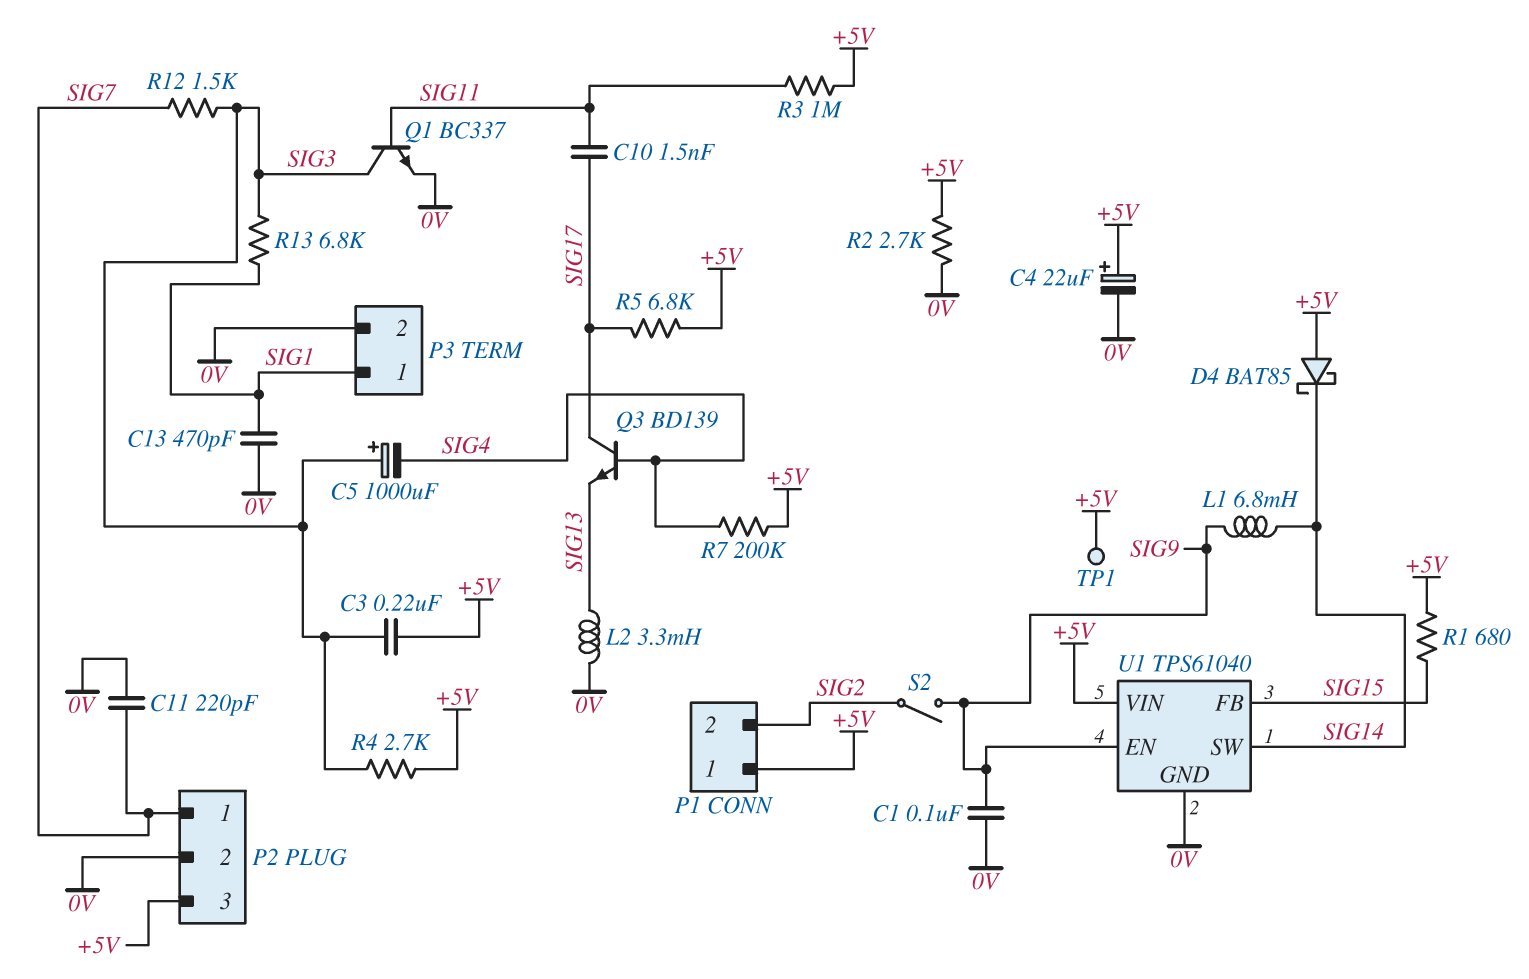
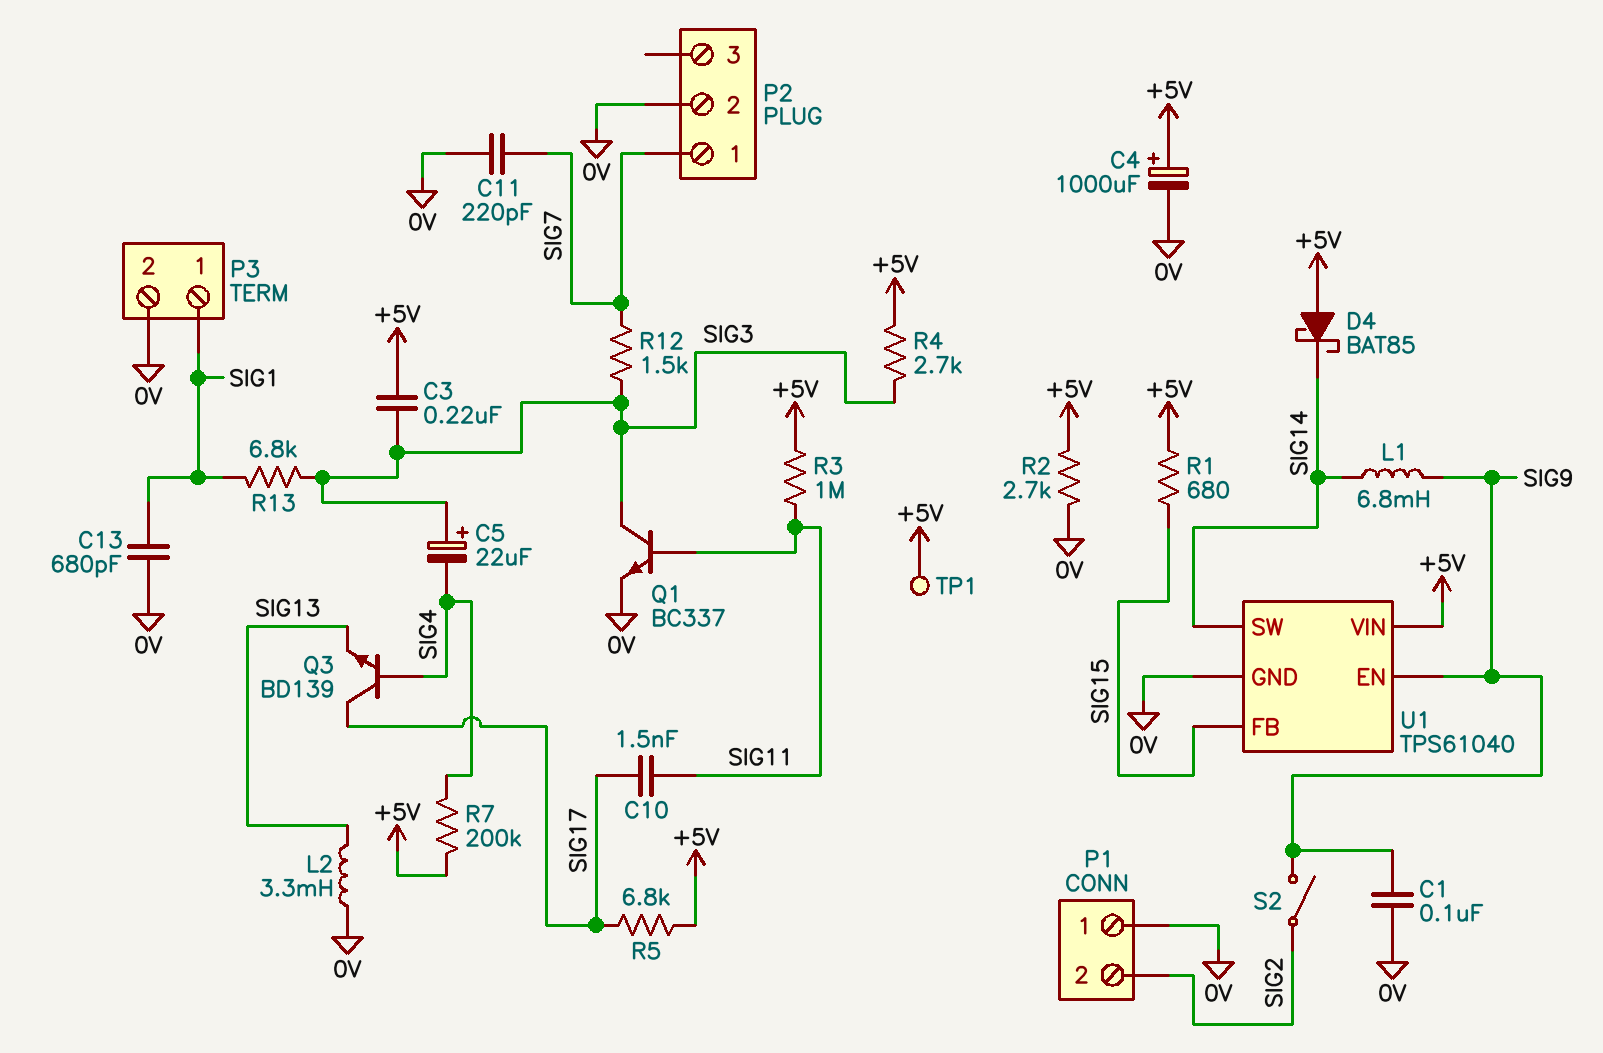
C4: 22uF (plus +5V, minus 0V) -> 1000uF (plus +5V, minus 0V)
C5: 1000uF (plus SIG3, minus SIG4) -> 22uF (plus SIG3, minus SIG4)
C13: 470pF (0V, SIG1) -> 680pF (0V, SIG1)
P1 pin 1: +5V -> 0V
P2 pin 3: +5V -> none

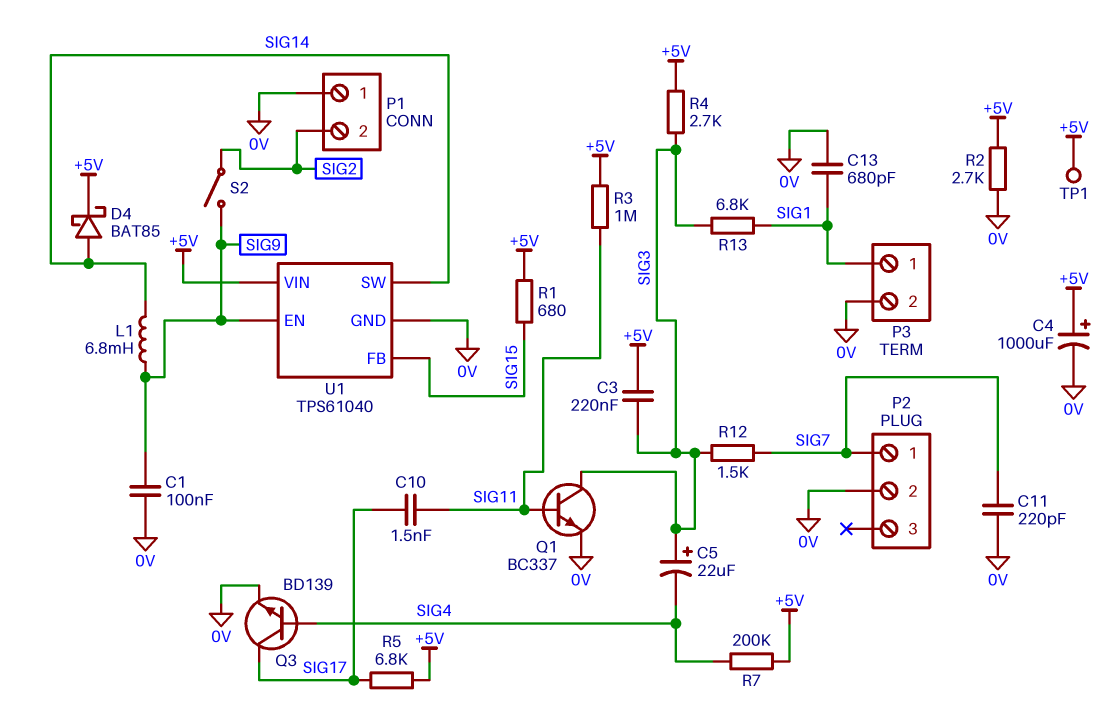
D4: schottky BAT85 (A +5V, K SIG14) -> schottky BAT85 (A SIG14, K +5V)
L2: 3.3mH (0V, SIG13) -> none
Q3: NPN BD139 (B SIG4, C SIG17, E SIG13) -> NPN BD139 (B SIG4, C SIG17, E 0V)

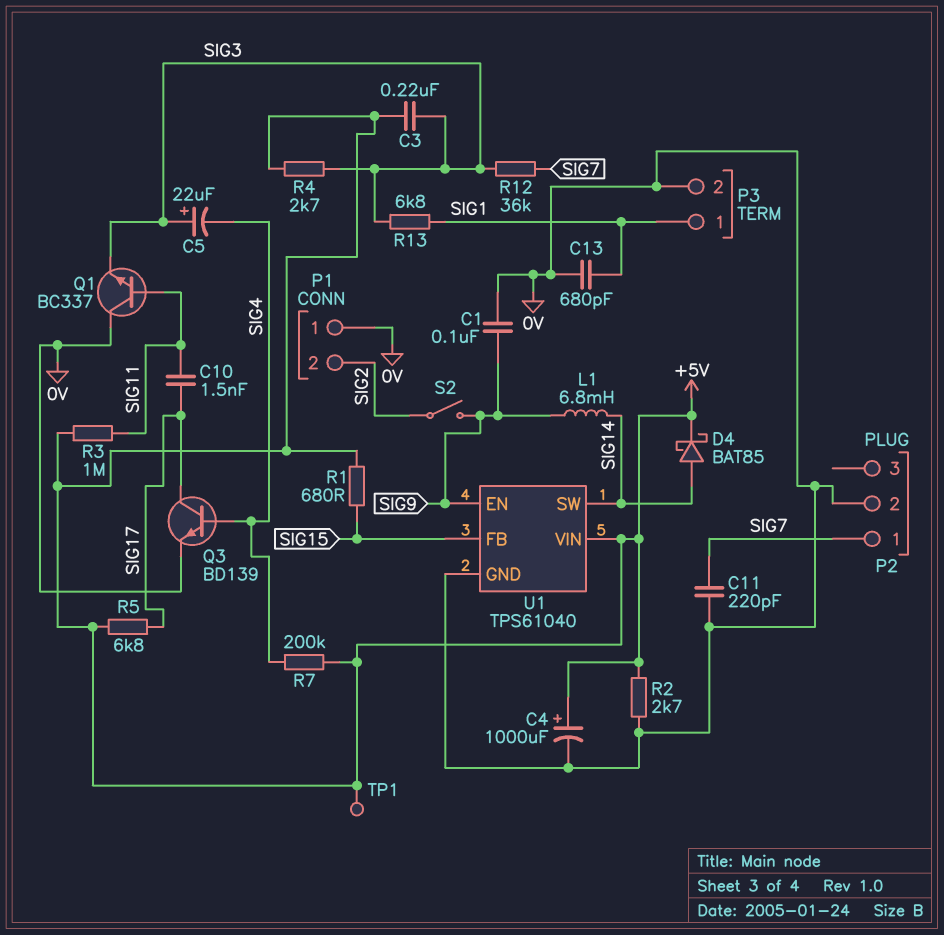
Q1: NPN BC337 (B SIG11, C SIG3, E 0V) -> NPN BC337 (B SIG11, C 0V, E SIG3)
R12: 1.5k (SIG3, SIG7) -> 36k (SIG3, SIG7)

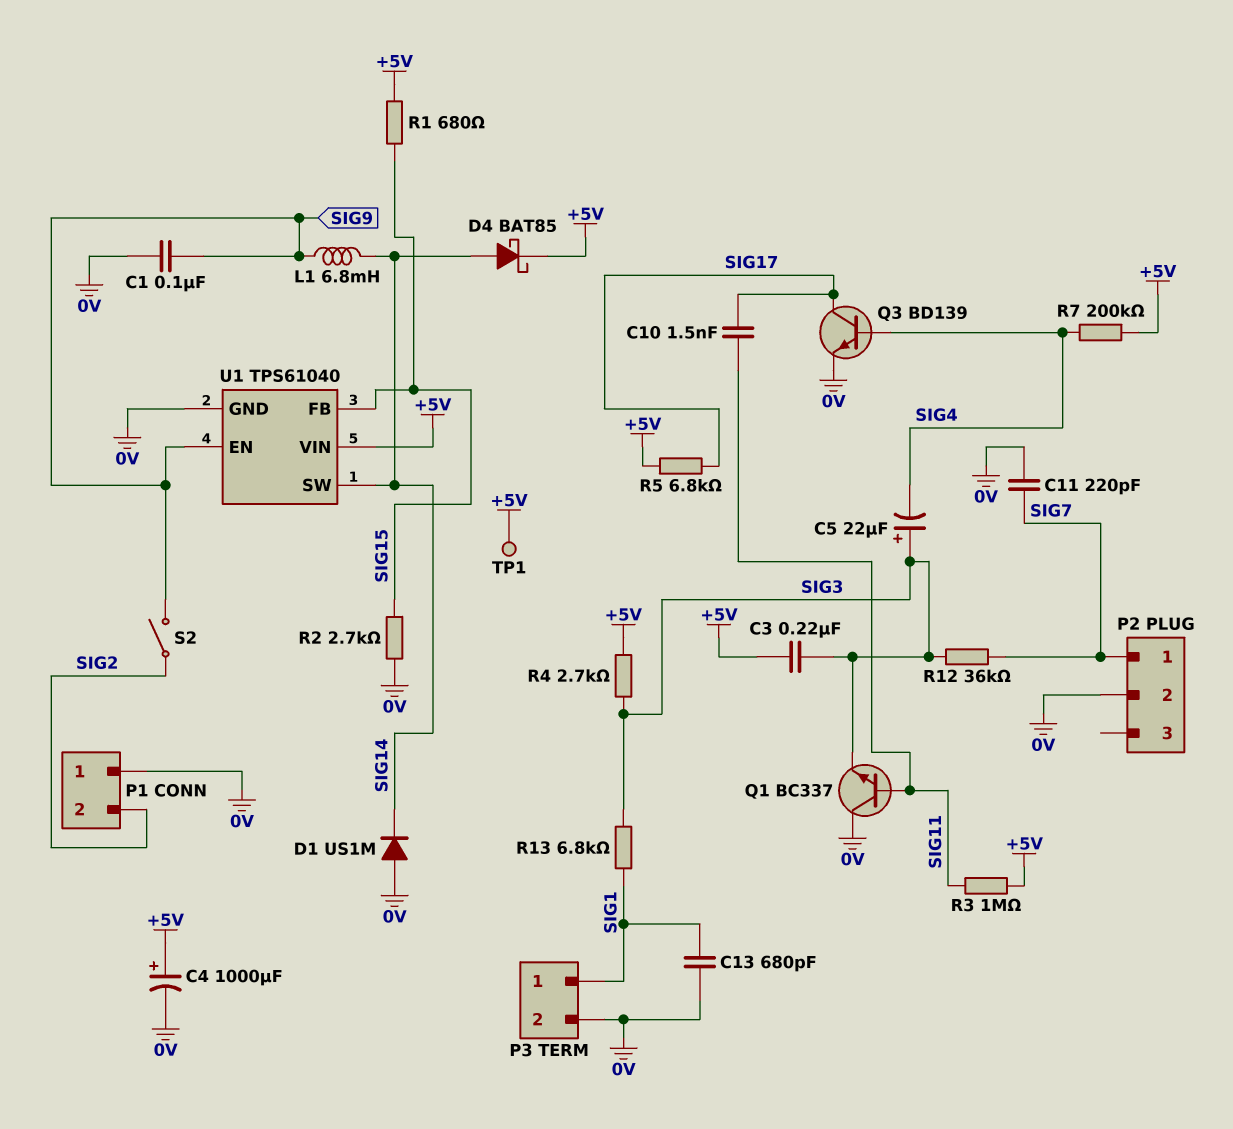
D1: none -> diode US1M (A 0V, K SIG14)
R2: 2.7k (+5V, 0V) -> 2.7k (0V, SIG15)

